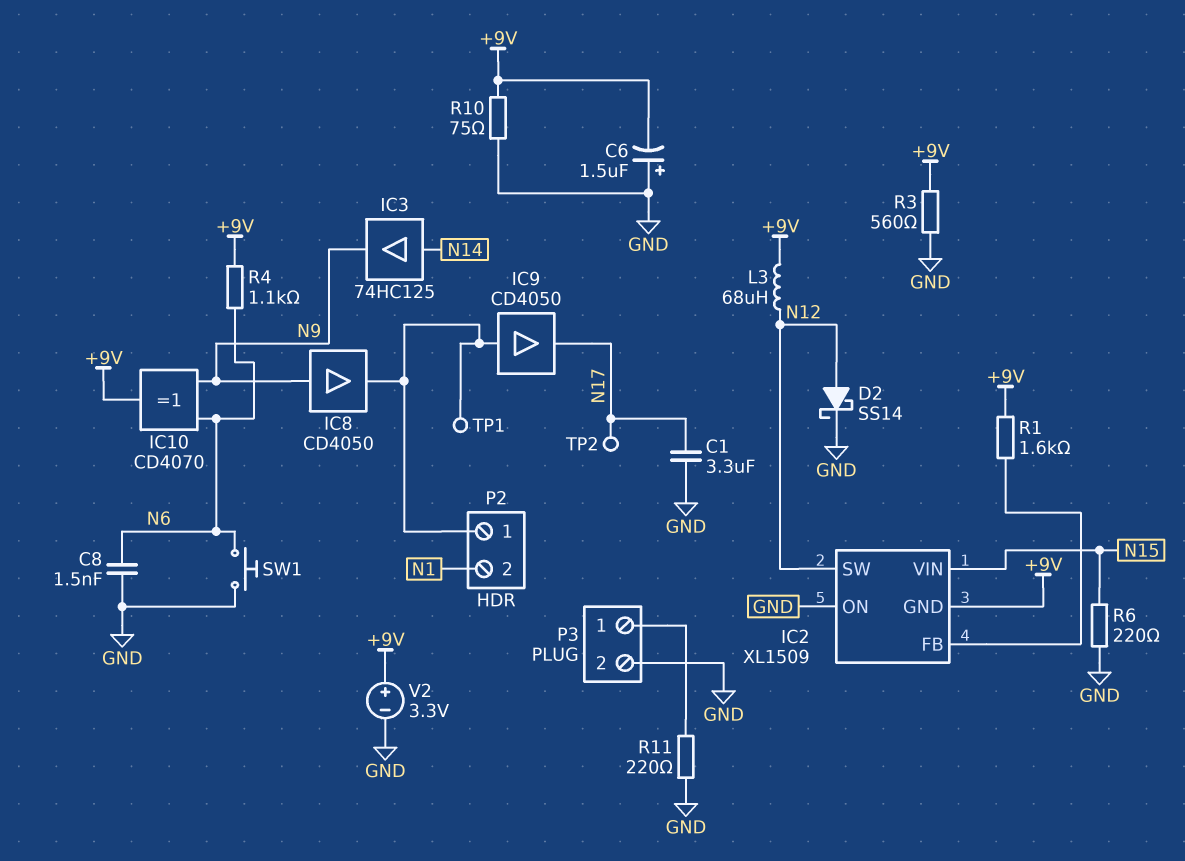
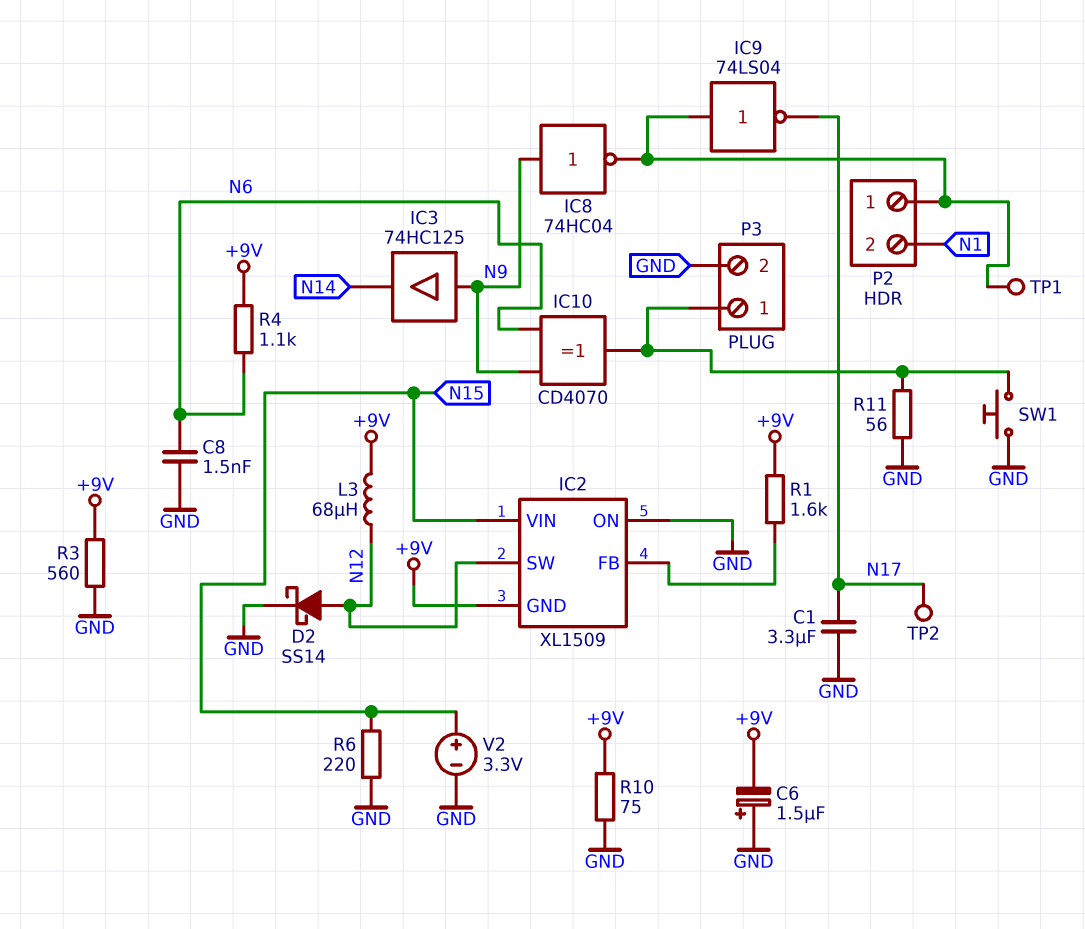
IC3: buffer 74HC125 (in N14, out N9) -> buffer 74HC125 (in N9, out N14)
IC8: buffer CD4050 (in N9, out P2/1) -> NOT 74HC04 (in N9, out P2/1)
IC9: buffer CD4050 (in P2/1, out N17) -> NOT 74LS04 (in P2/1, out N17)
IC10: XOR CD4070 (in N6, in N9, out +9V) -> XOR CD4070 (in N6, in N9, out P3/1)
R11: 220 (GND, P3/1) -> 56 (GND, P3/1)
SW1: button (GND, N6) -> button (GND, P3/1)
V2: 3.3V (plus +9V, minus GND) -> 3.3V (plus N15, minus GND)

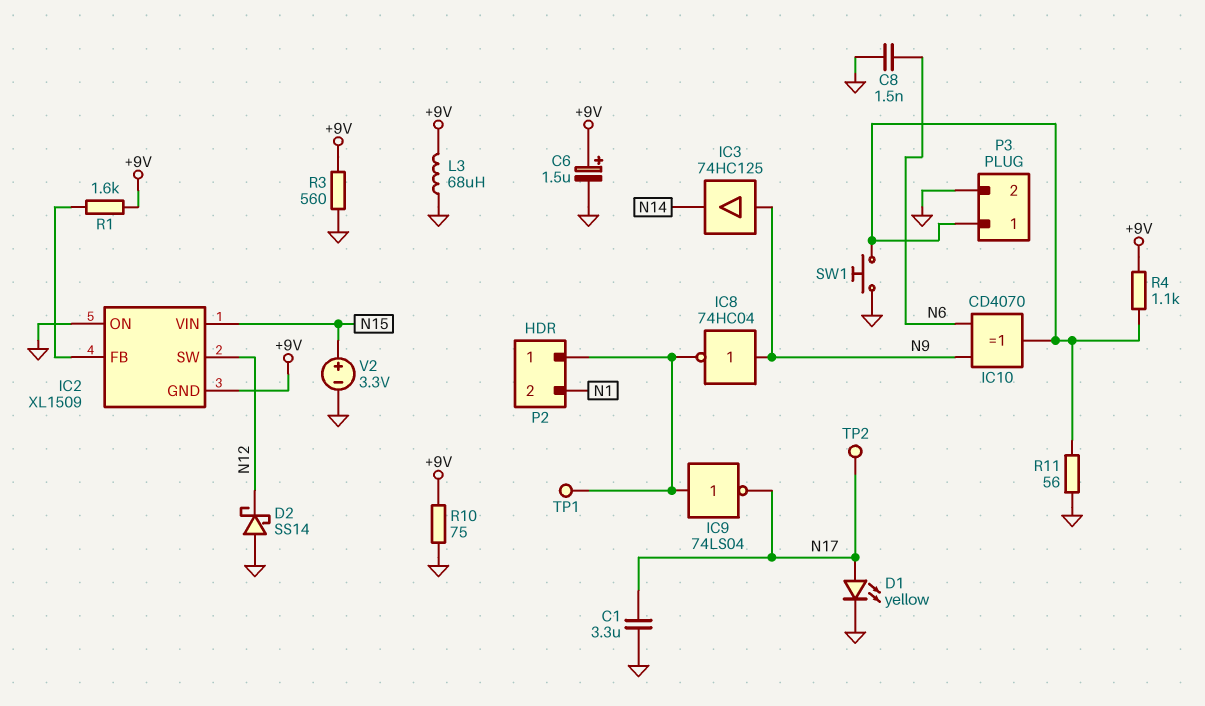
C6: 1.5uF (plus GND, minus +9V) -> 1.5uF (plus +9V, minus GND)
D1: none -> LED yellow (A N17, K GND)
D2: schottky SS14 (A N12, K GND) -> schottky SS14 (A GND, K N12)
L3: 68uH (+9V, N12) -> 68uH (+9V, GND)
R4: 1.1k (+9V, N6) -> 1.1k (+9V, P3/1)
R6: 220 (GND, N15) -> none

